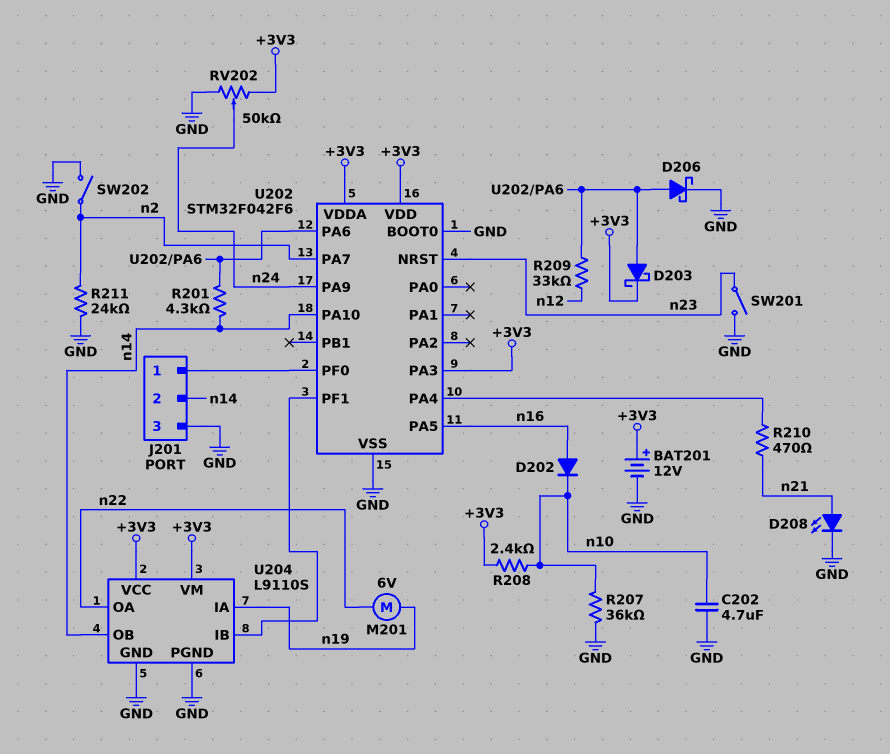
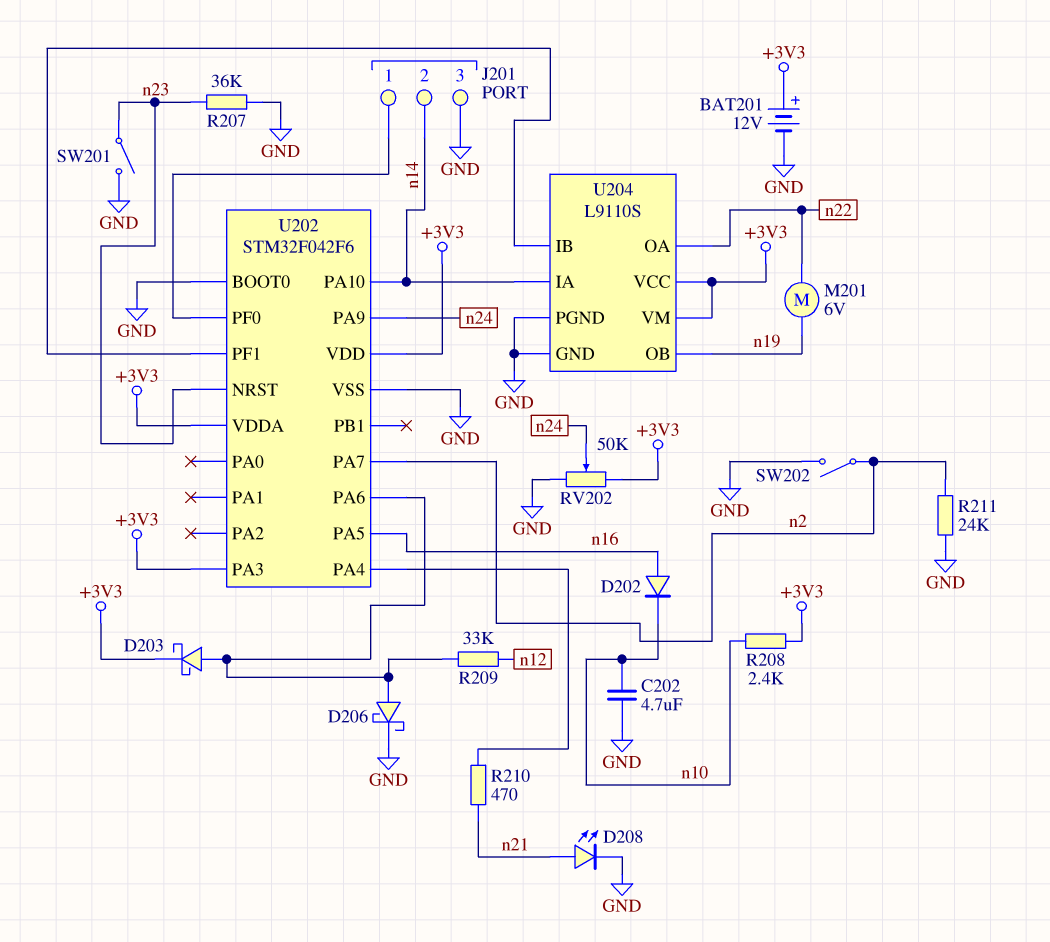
R201: 4.3k (U202/PA6, n14) -> none
R207: 36k (GND, n10) -> 36k (GND, n23)
U204 pin IA: n19 -> n14
U204 pin OB: n14 -> n19

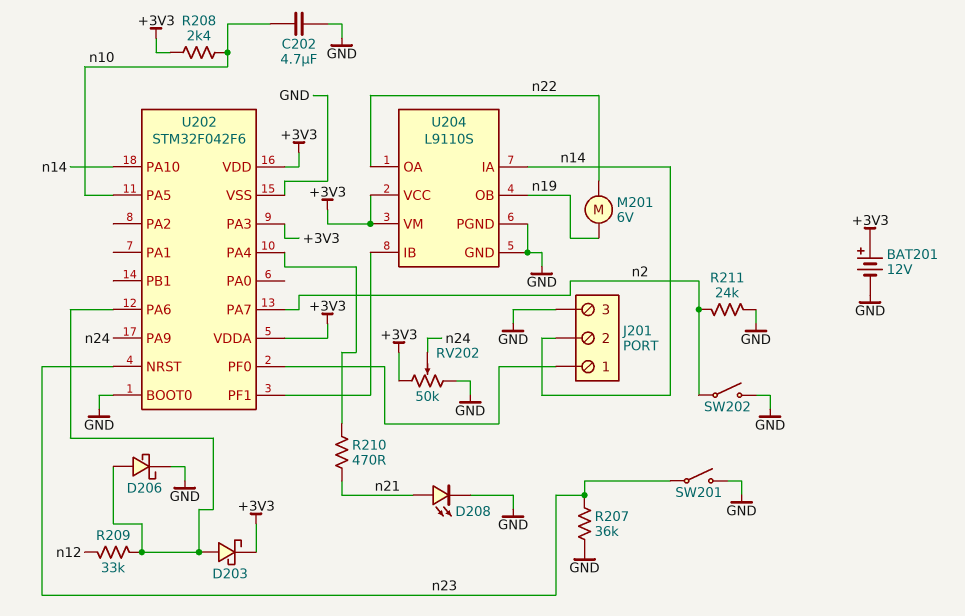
D202: diode (A n16, K n10) -> none
U202 pin PA5: n16 -> n10

